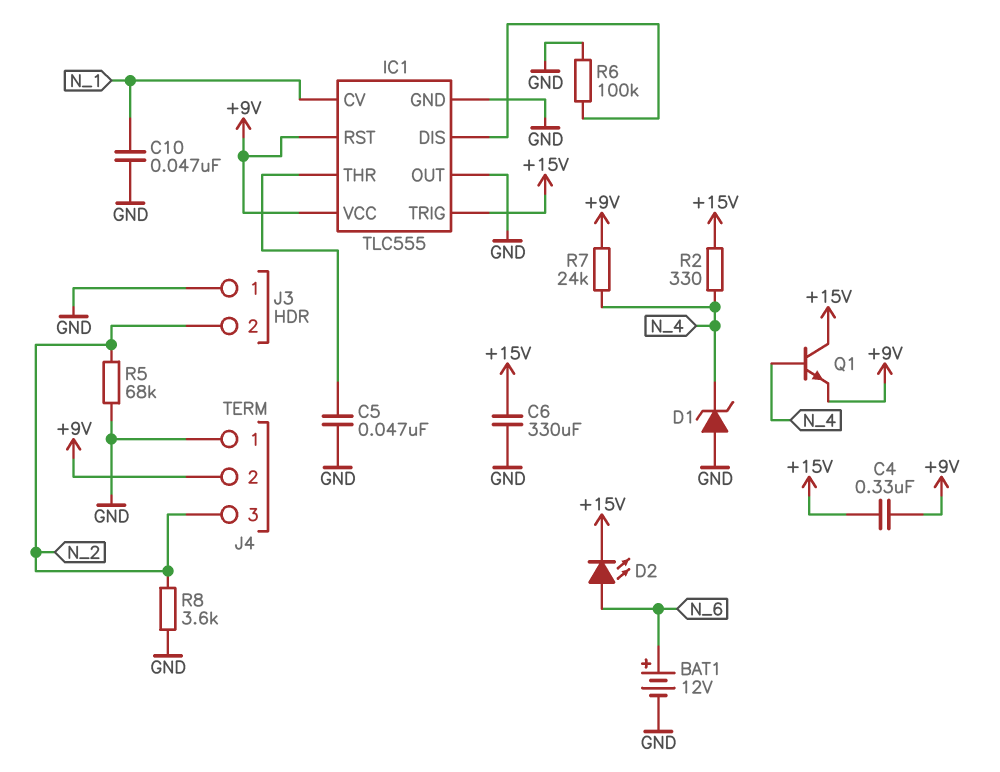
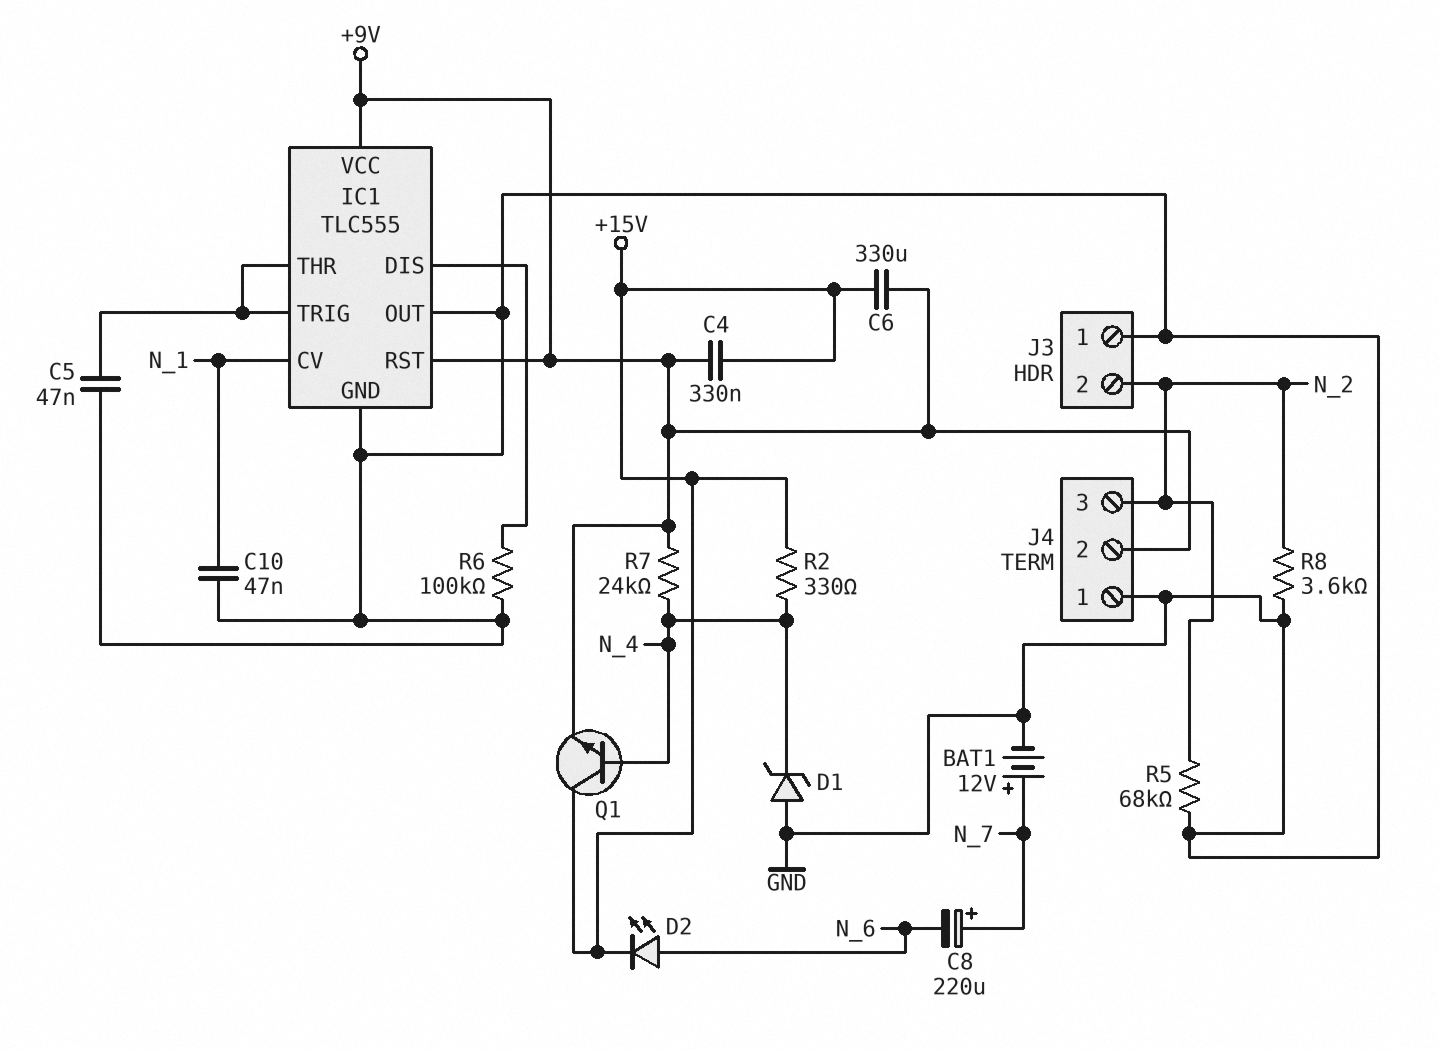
BAT1: 12V (plus N_6, minus GND) -> 12V (plus N_7, minus GND)
C6: 330uF (+15V, GND) -> 330uF (+9V, +15V)
C8: none -> 220uF (plus N_7, minus N_6)
IC1 pin TRIG: +15V -> IC1/THR

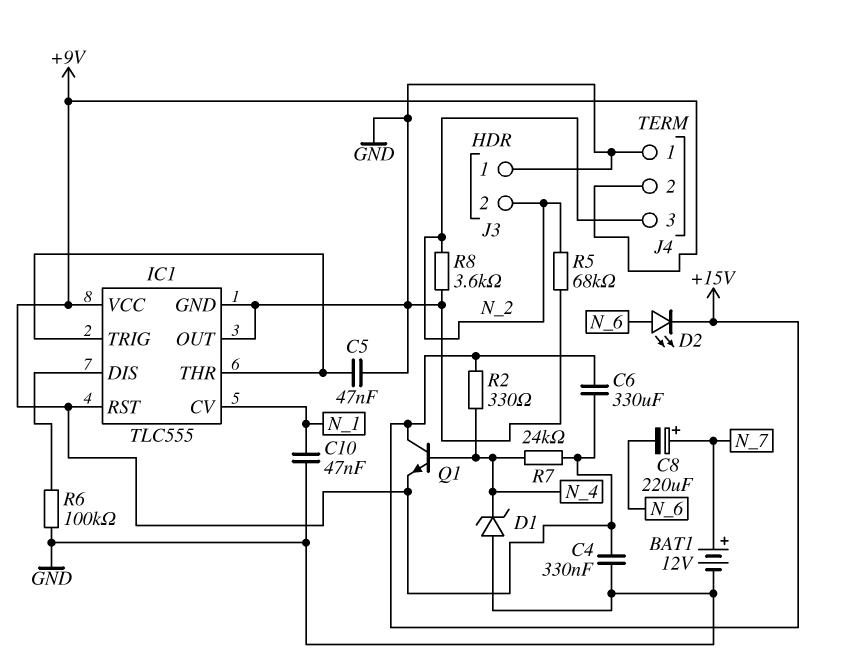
C4: 330nF (+9V, +15V) -> 330nF (+9V, GND)

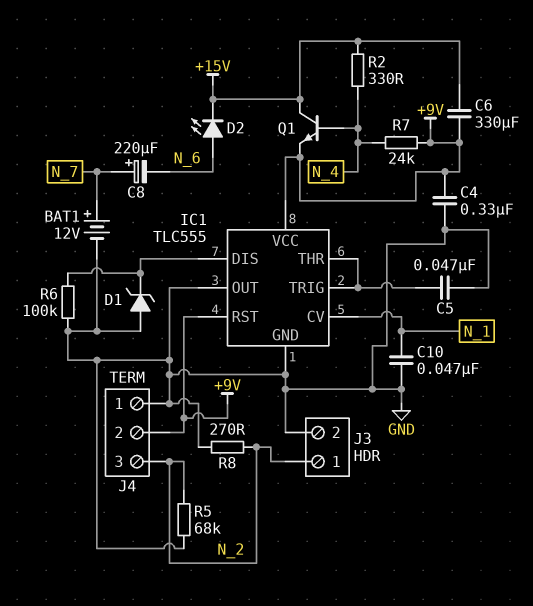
D1: zener (A GND, K N_4) -> zener (A GND, K IC1/DIS)
J3 pin 1: GND -> N_2
J3 pin 2: N_2 -> GND
R8: 3.6k (GND, N_2) -> 270 (GND, N_2)

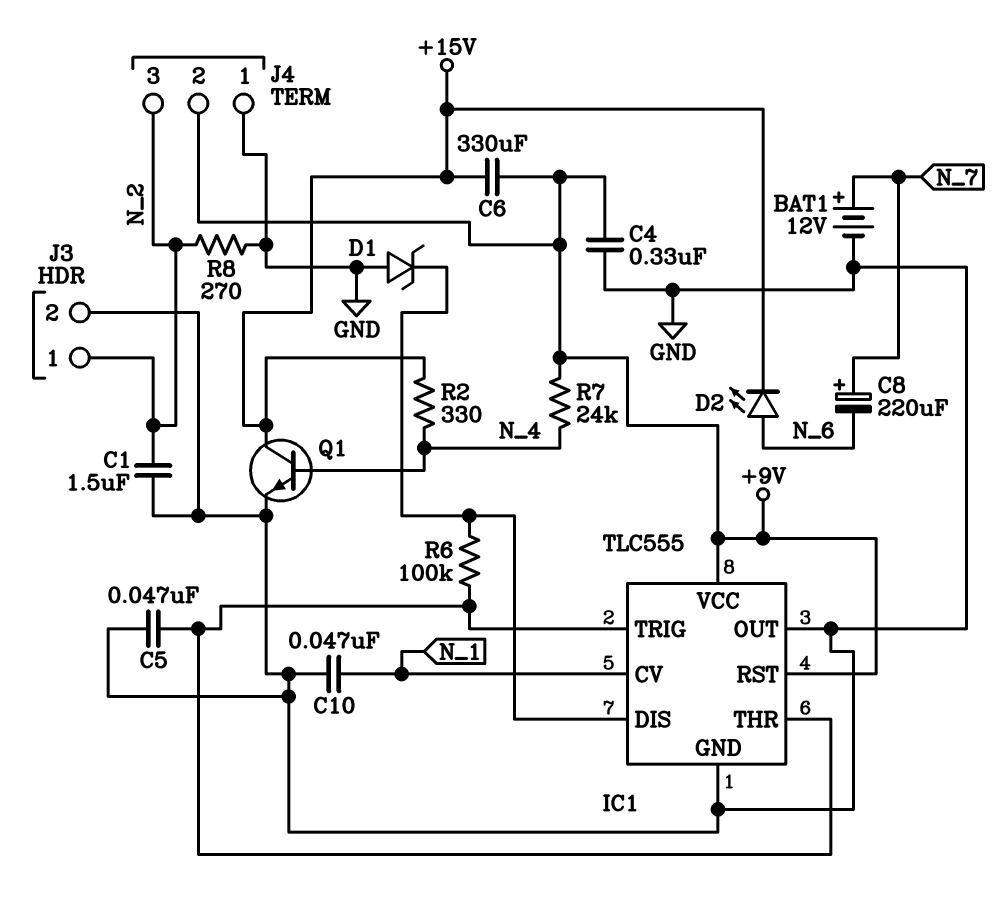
C1: none -> 1.5uF (GND, N_2)
Q1: NPN (B N_4, C +15V, E +9V) -> NPN (B N_4, C +15V, E GND)
R5: 68k (GND, N_2) -> none
R6: 100k (GND, IC1/DIS) -> 100k (IC1/DIS, IC1/THR)

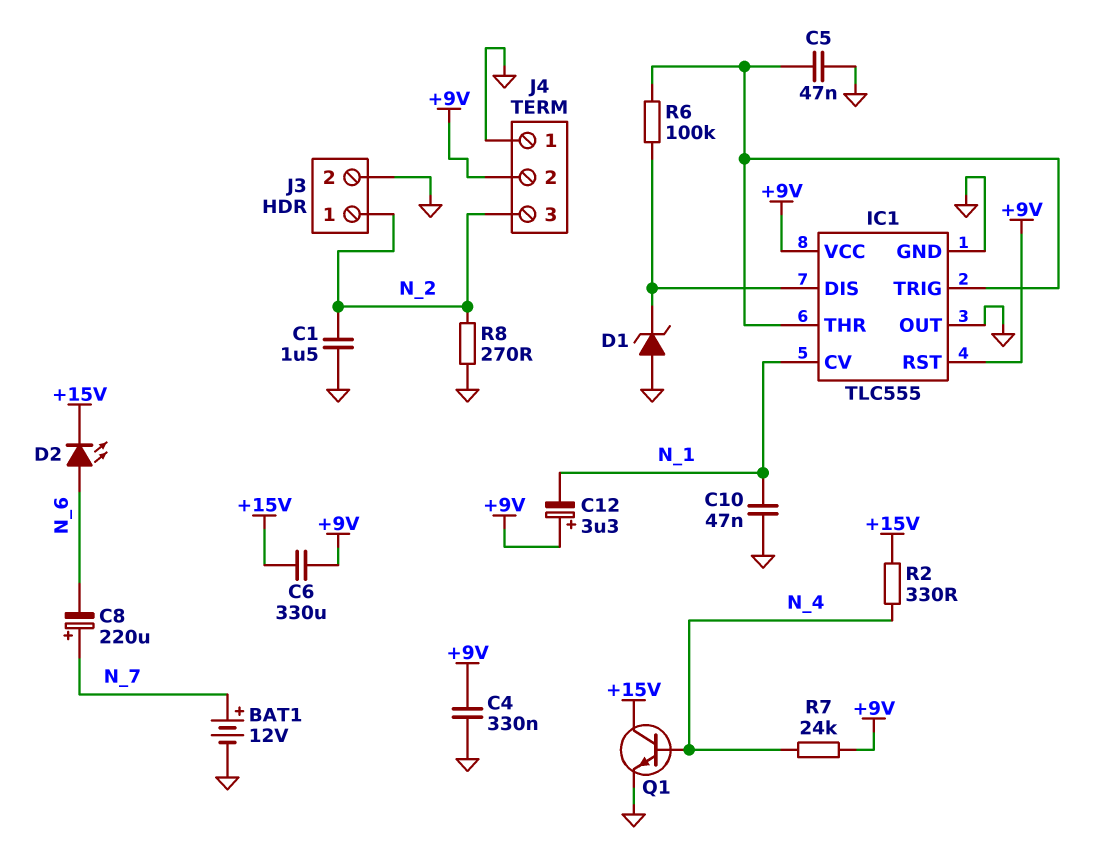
C12: none -> 3.3uF (plus +9V, minus N_1)

